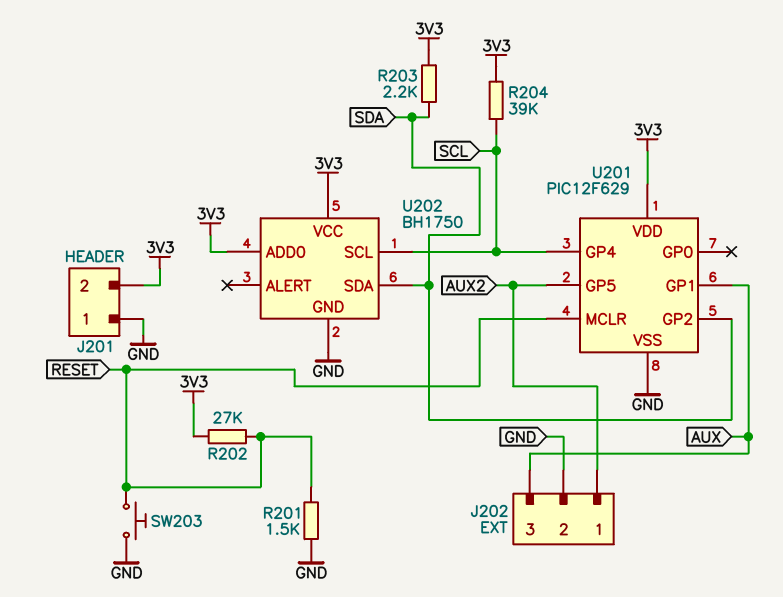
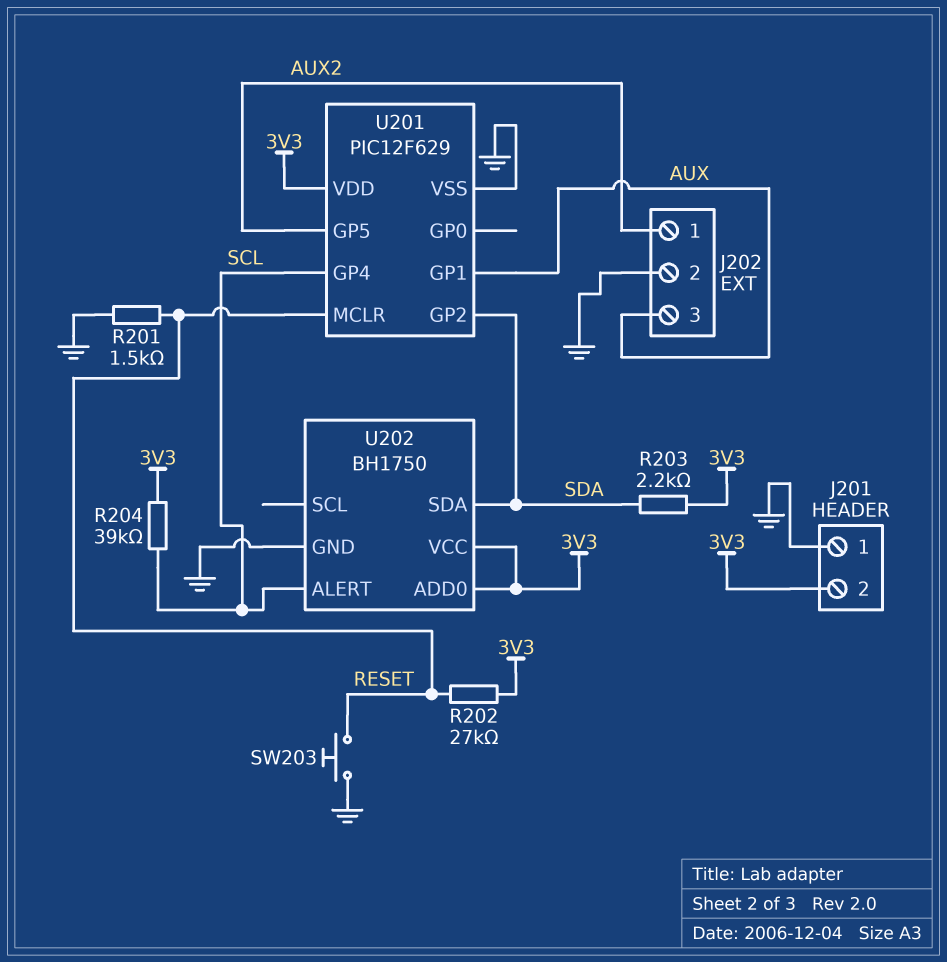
U202 pin ALERT: none -> SCL
U202 pin SCL: SCL -> none

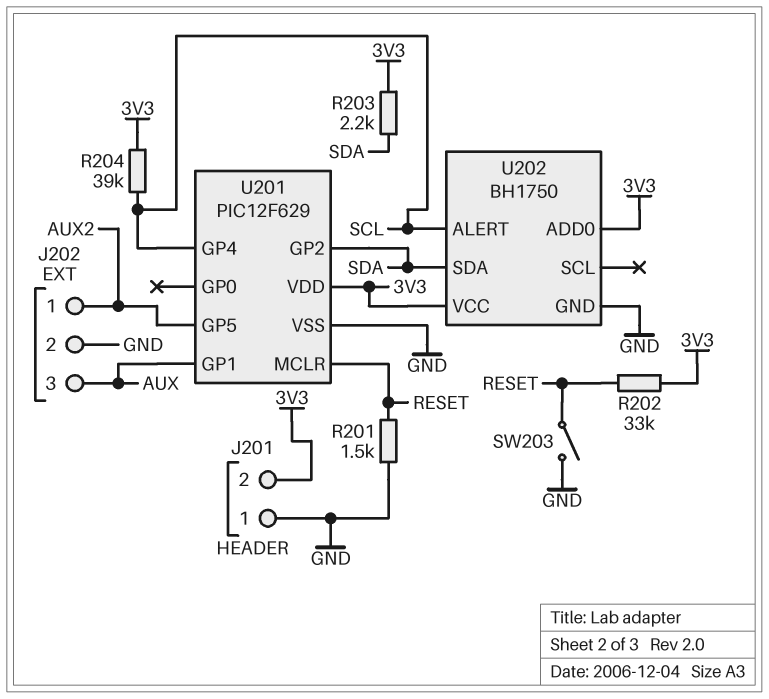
R202: 27k (3V3, RESET) -> 33k (3V3, RESET)
SW203: button (GND, RESET) -> switch (GND, RESET)

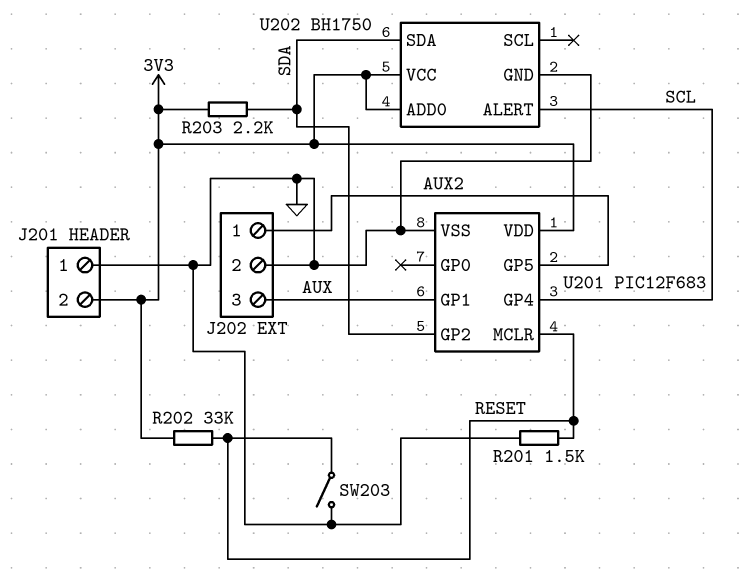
R204: 39k (3V3, SCL) -> none
U201: PIC12F629 -> PIC12F683

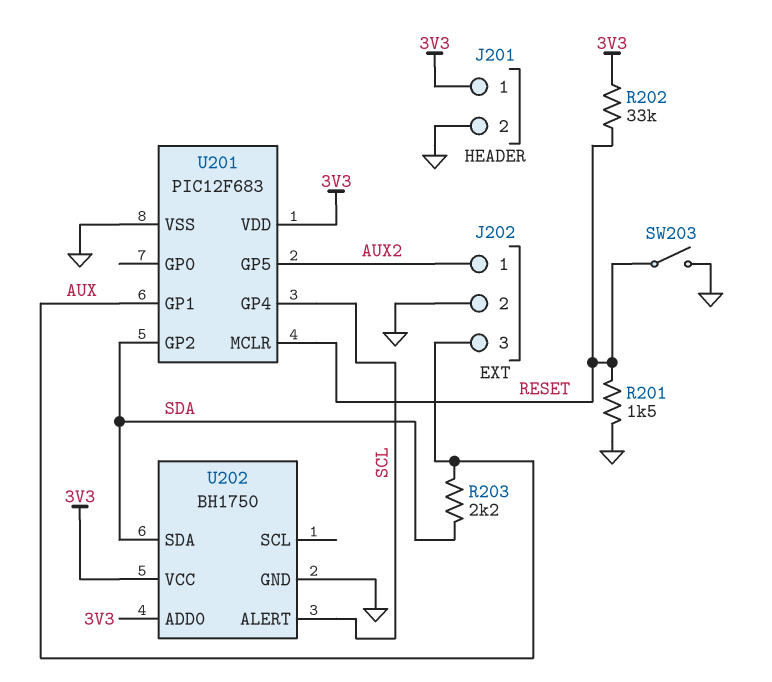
J201 pin 1: GND -> 3V3
J201 pin 2: 3V3 -> GND
R203: 2.2k (3V3, SDA) -> 2.2k (AUX, SDA)

